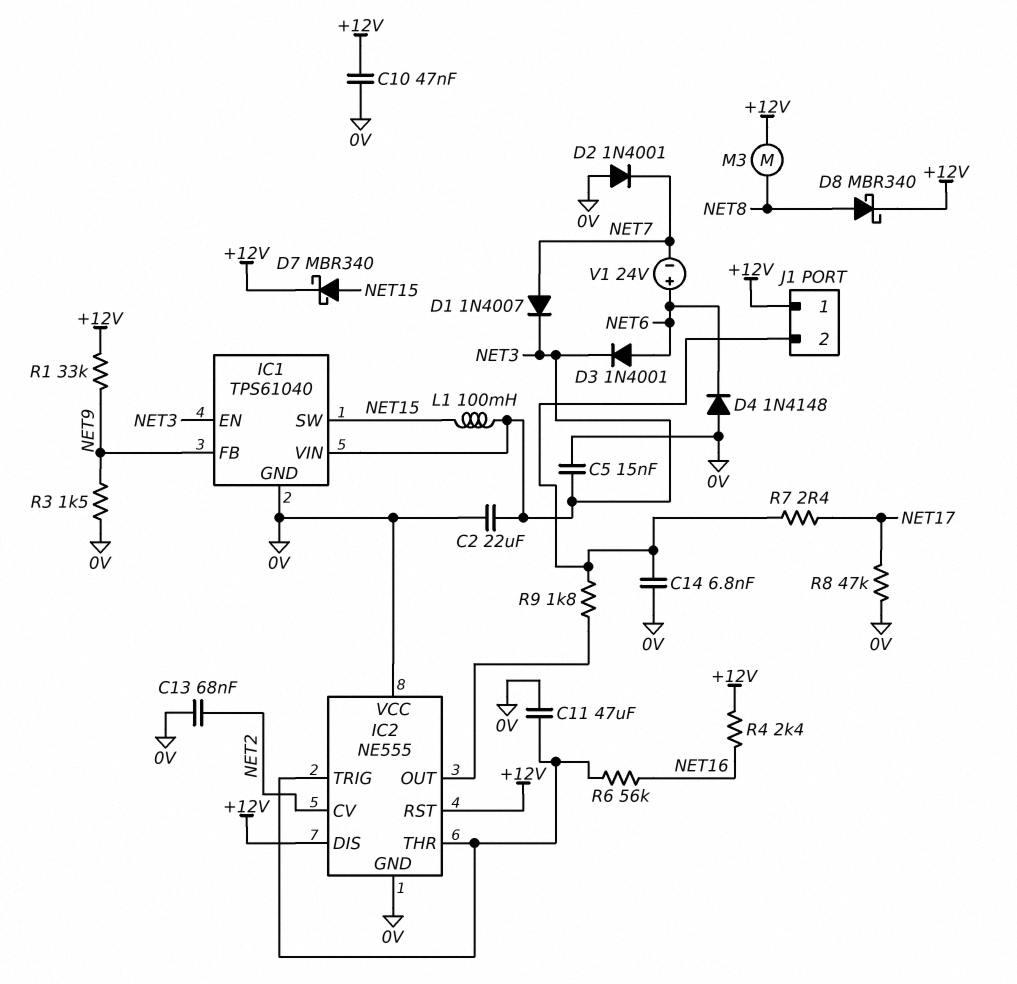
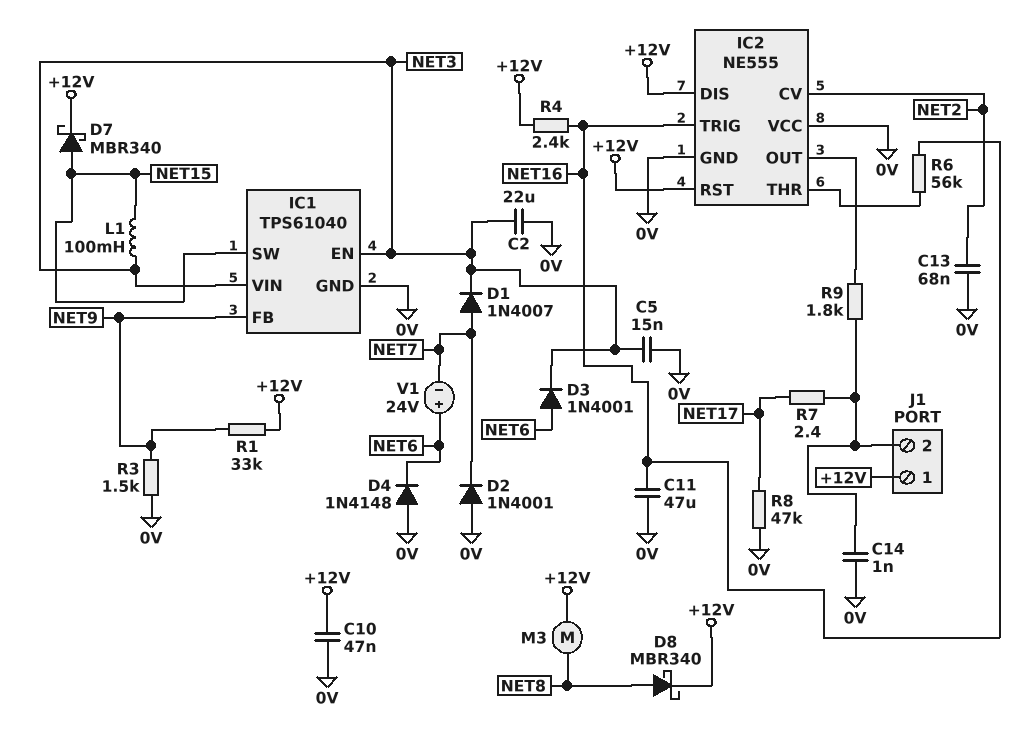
C11: 47uF (0V, IC2/THR) -> 47uF (0V, NET16)
C14: 6.8nF (0V, J1/2) -> 1nF (0V, J1/2)
IC2 pin TRIG: IC2/THR -> NET16

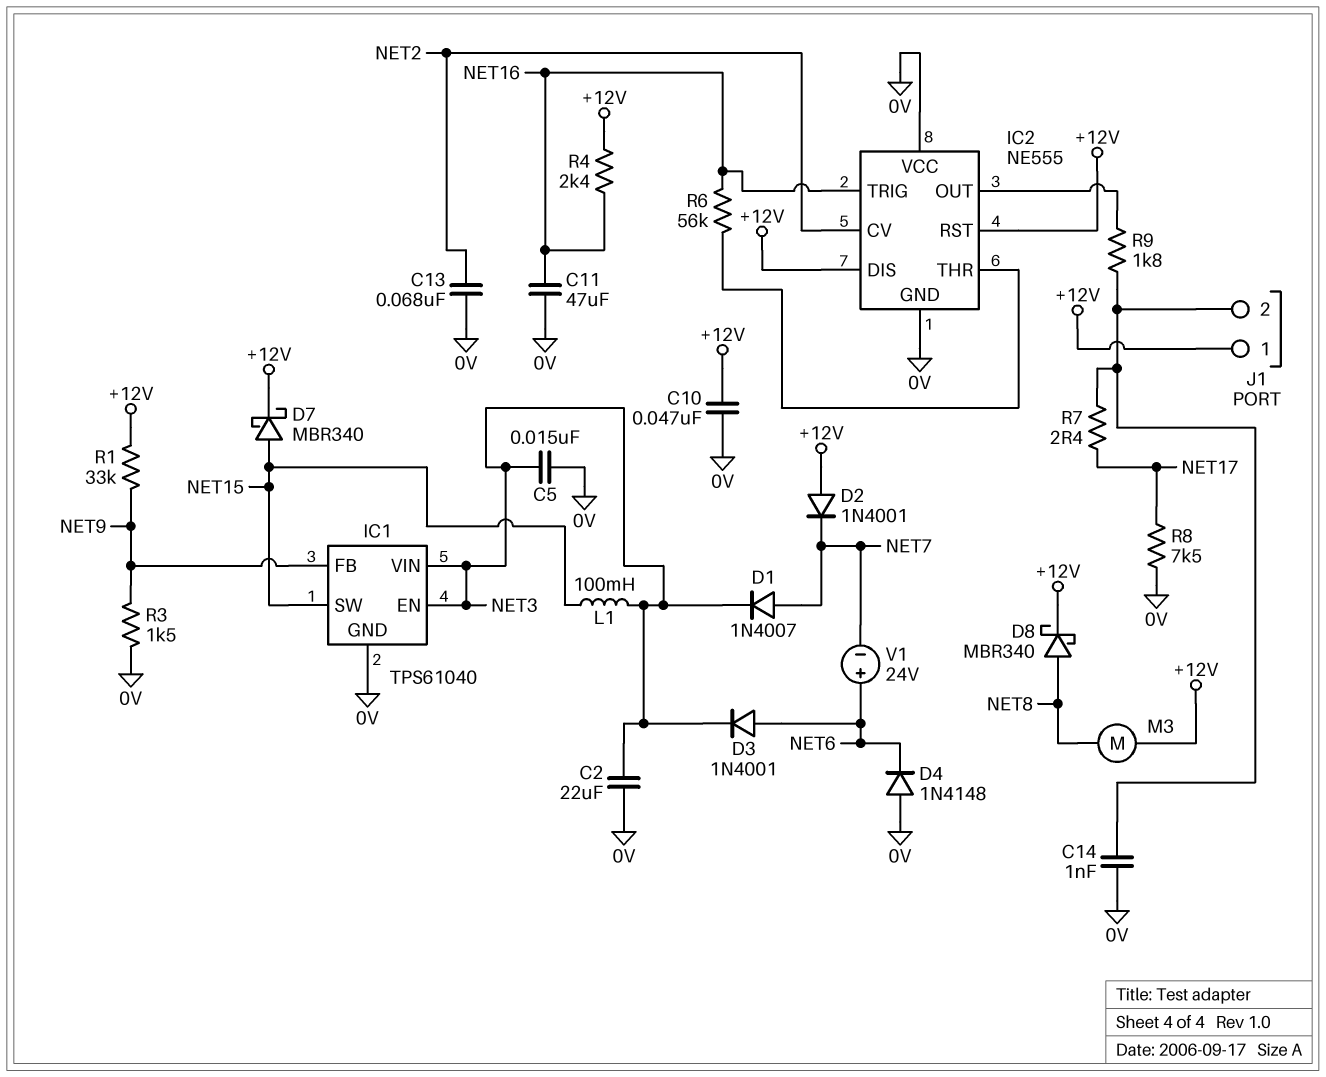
D2: diode 1N4001 (A 0V, K NET7) -> diode 1N4001 (A +12V, K NET7)
R8: 47k (0V, NET17) -> 7.5k (0V, NET17)

